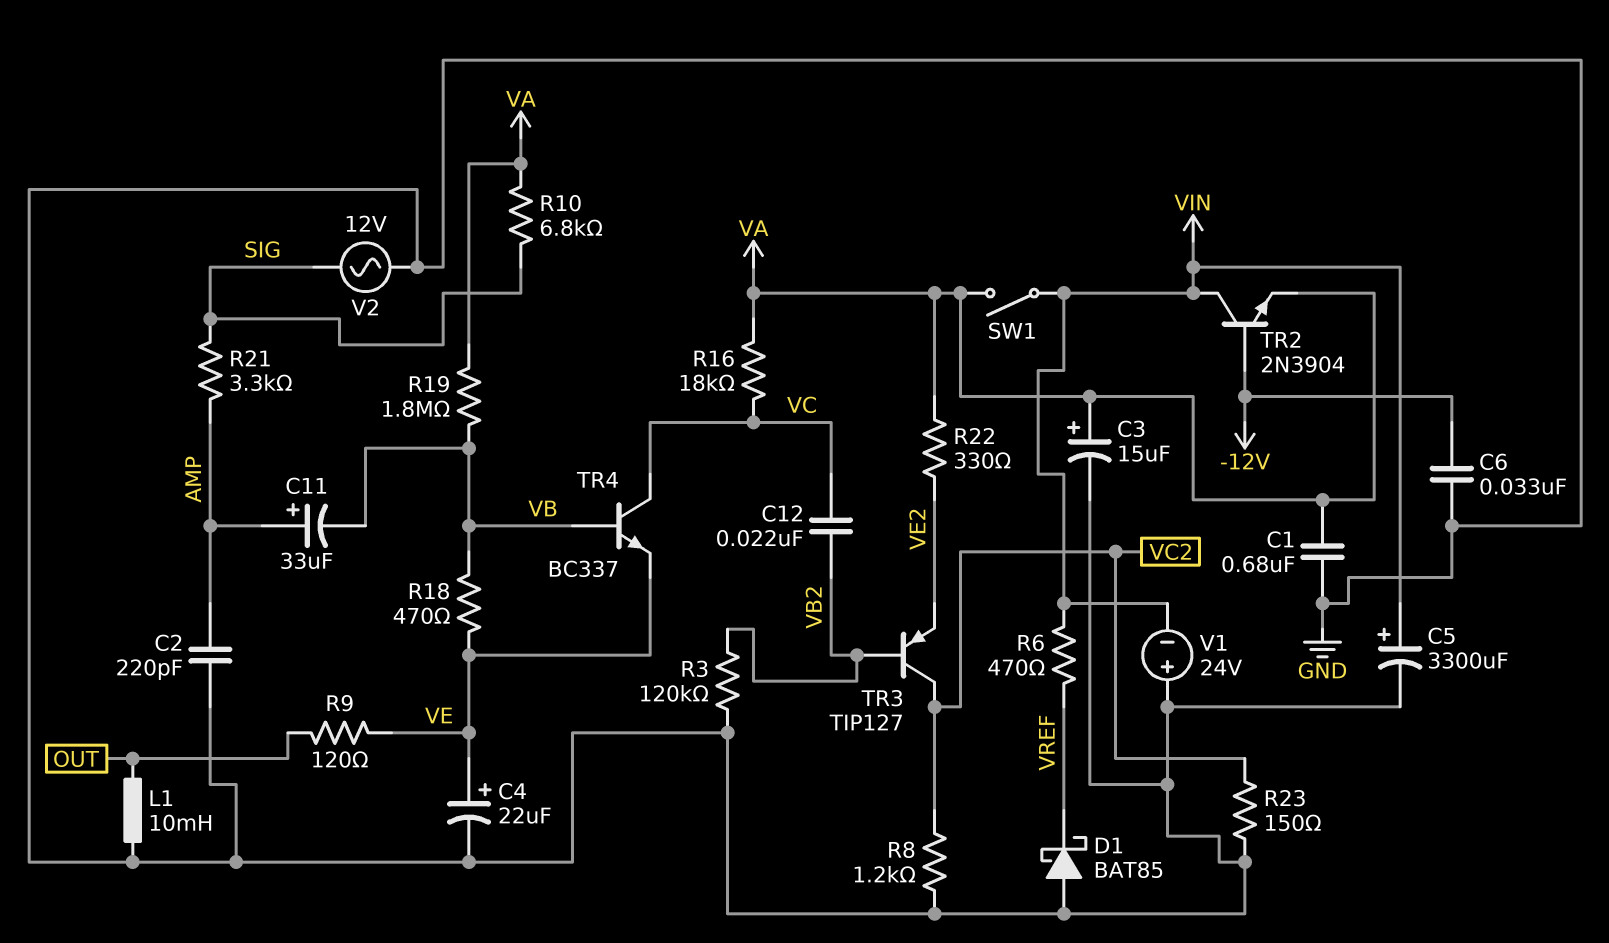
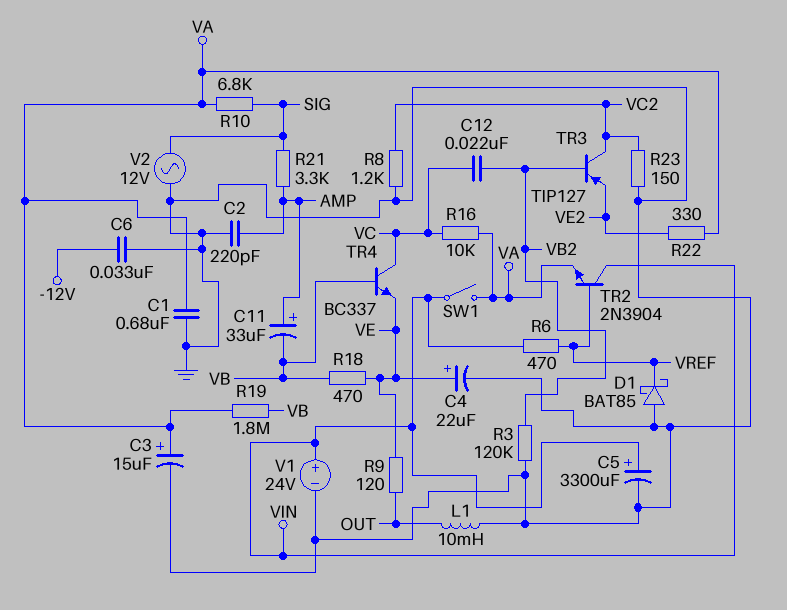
R16: 18k (VA, VC) -> 10k (VA, VC)
TR2: NPN 2N3904 (B -12V, C VIN, E VA) -> NPN 2N3904 (B VREF, C VIN, E VA)
V1: 24V (plus GND, minus VIN) -> 24V (plus VIN, minus GND)

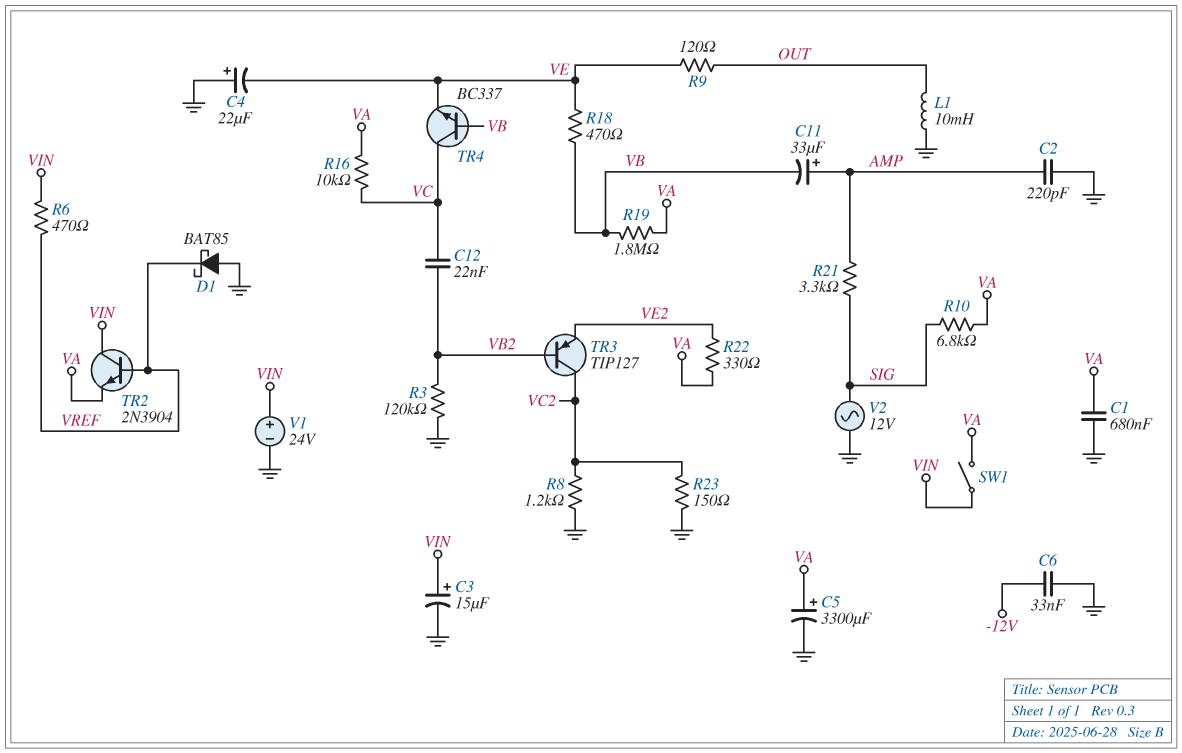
C3: 15uF (plus VA, minus GND) -> 15uF (plus VIN, minus GND)
C4: 22uF (plus VE, minus GND) -> 22uF (plus GND, minus VE)
C5: 3300uF (plus VIN, minus GND) -> 3300uF (plus VA, minus GND)

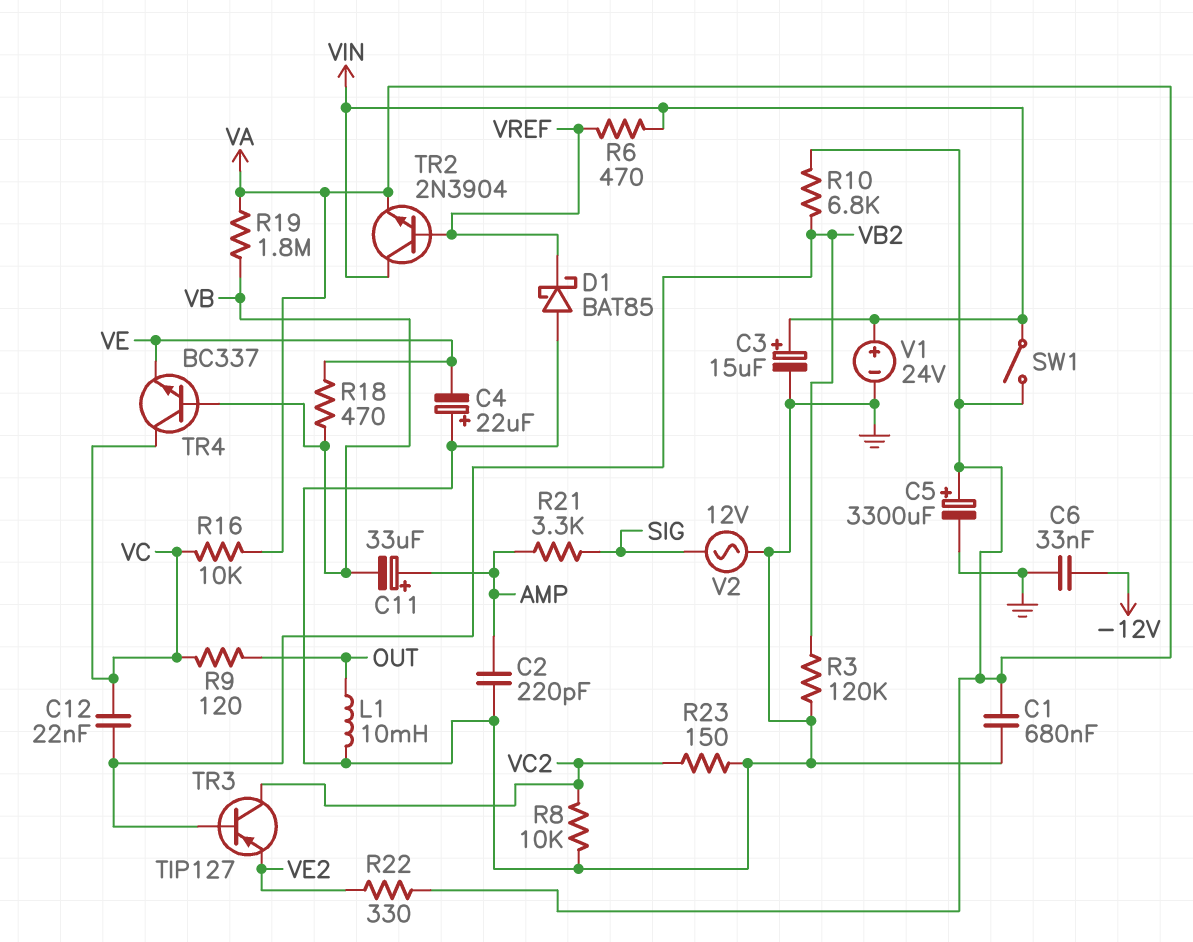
R8: 1.2k (GND, VC2) -> 10k (GND, VC2)
R9: 120 (OUT, VE) -> 120 (OUT, VC)
R10: 6.8k (SIG, VA) -> 6.8k (VA, VB2)

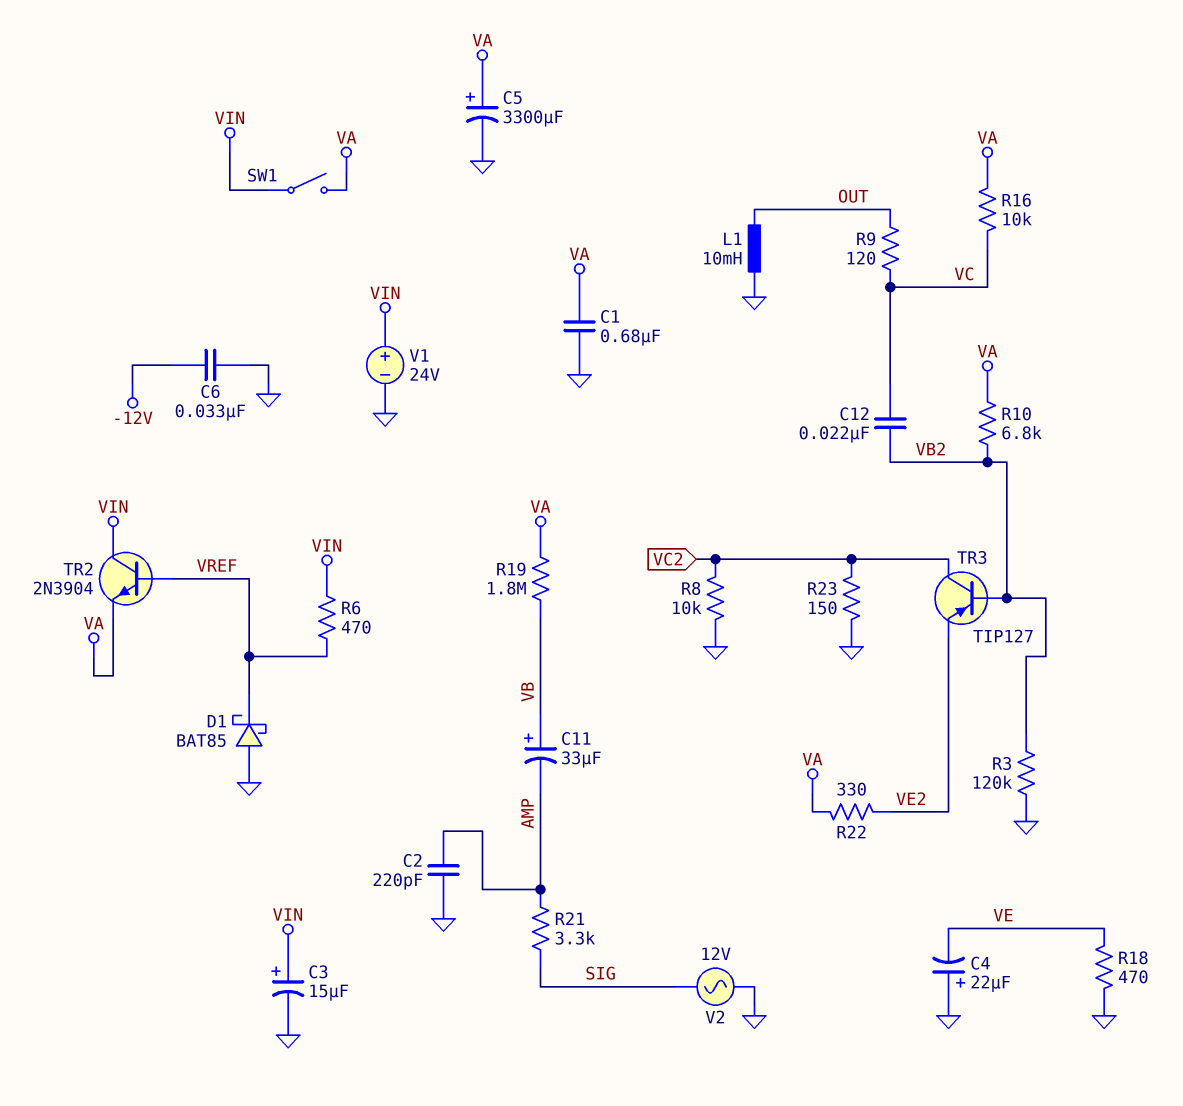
C11: 33uF (plus AMP, minus VB) -> 33uF (plus VB, minus AMP)
R18: 470 (VB, VE) -> 470 (GND, VE)
TR4: NPN BC337 (B VB, C VC, E VE) -> none

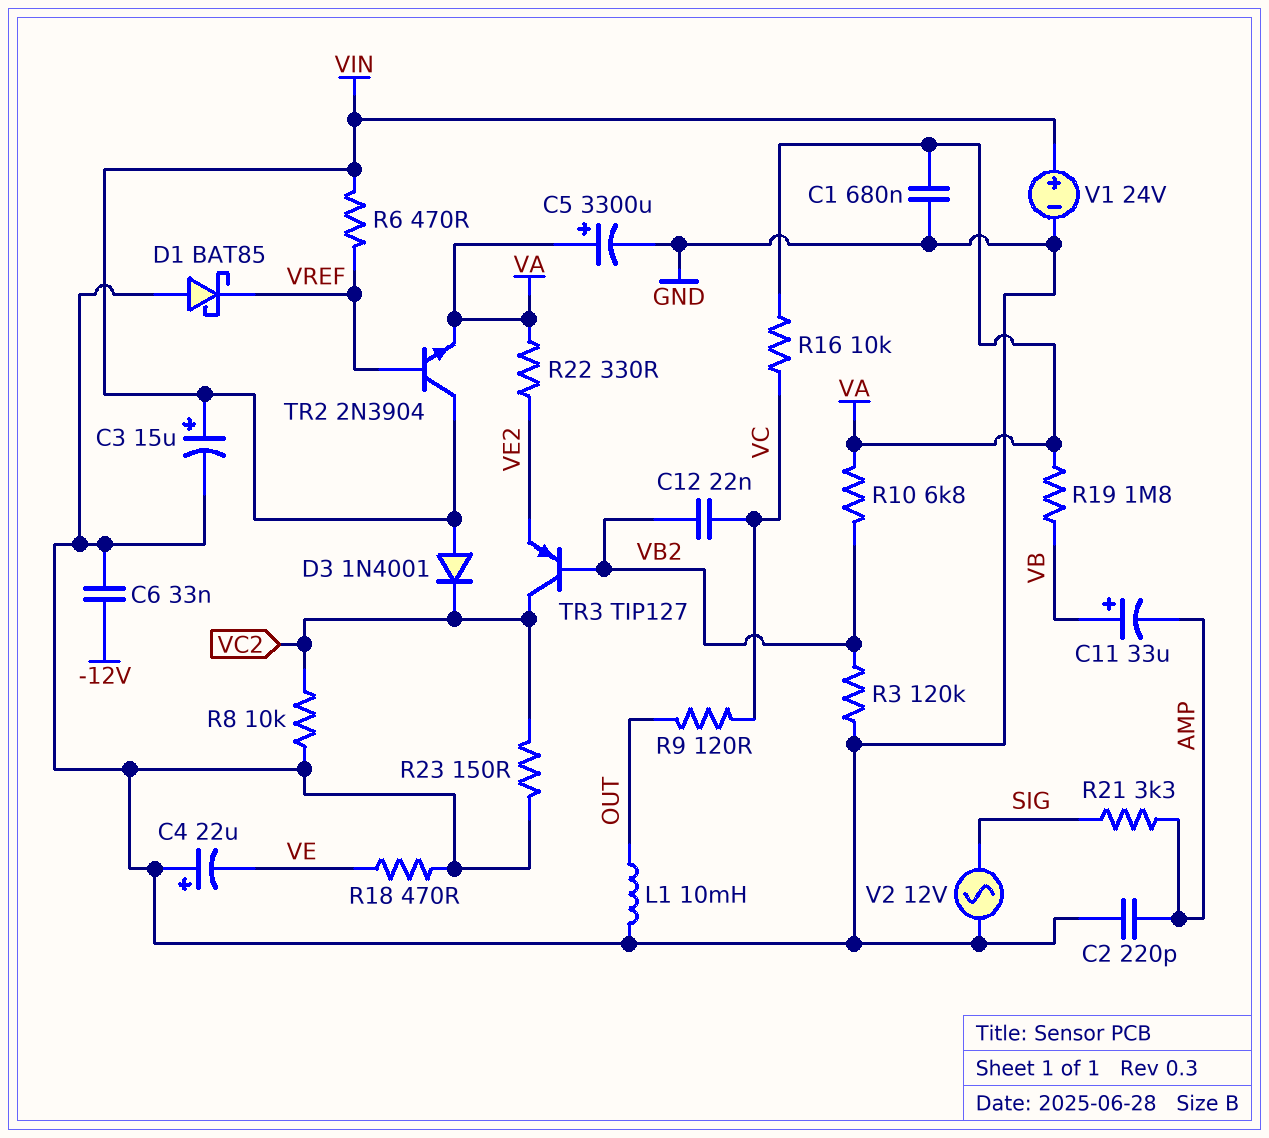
D3: none -> diode 1N4001 (A VIN, K VC2)
SW1: switch (VA, VIN) -> none

